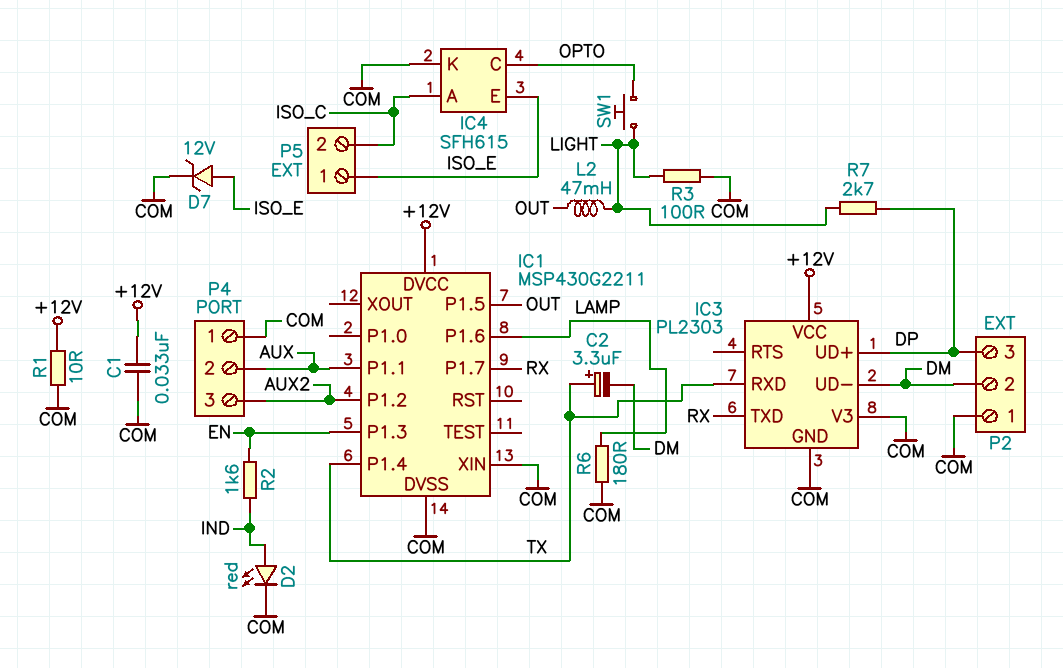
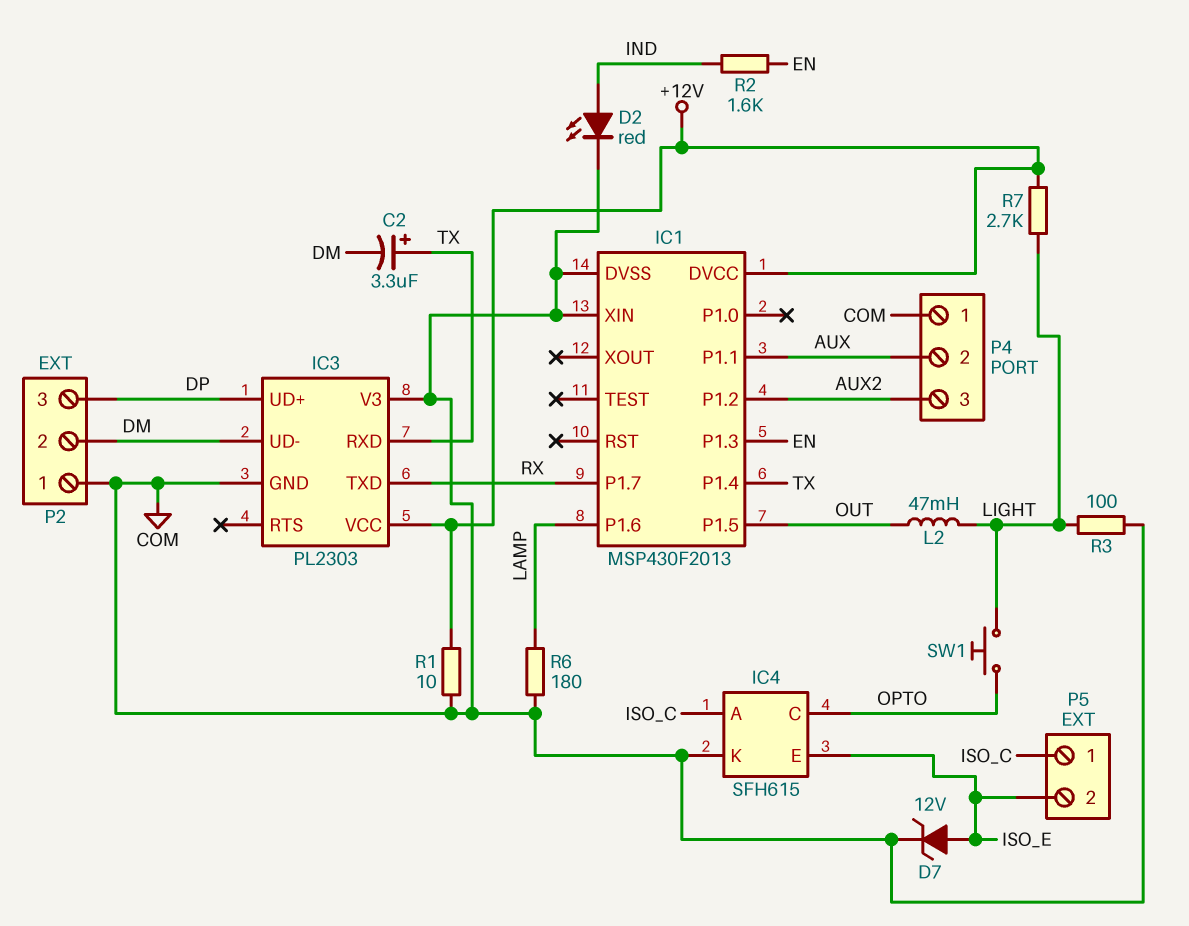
C1: 33nF (+12V, COM) -> none
IC1: MSP430G2211 -> MSP430F2013
P5 pin 1: ISO_E -> ISO_C
P5 pin 2: ISO_C -> ISO_E
R7: 2.7k (DP, LIGHT) -> 2.7k (+12V, LIGHT)

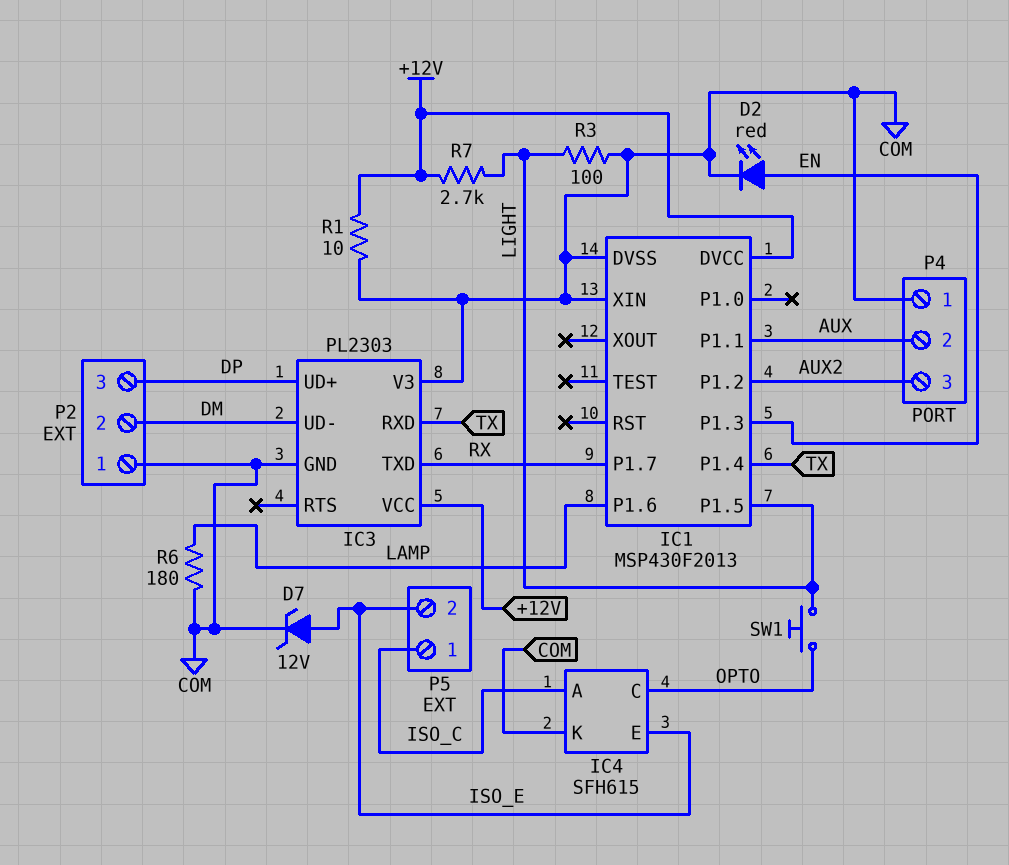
C2: 3.3uF (plus TX, minus DM) -> none
D2: LED red (A IND, K COM) -> LED red (A EN, K COM)
IC1 pin P1.5: OUT -> LIGHT
L2: 47mH (LIGHT, OUT) -> none
R2: 1.6k (EN, IND) -> none

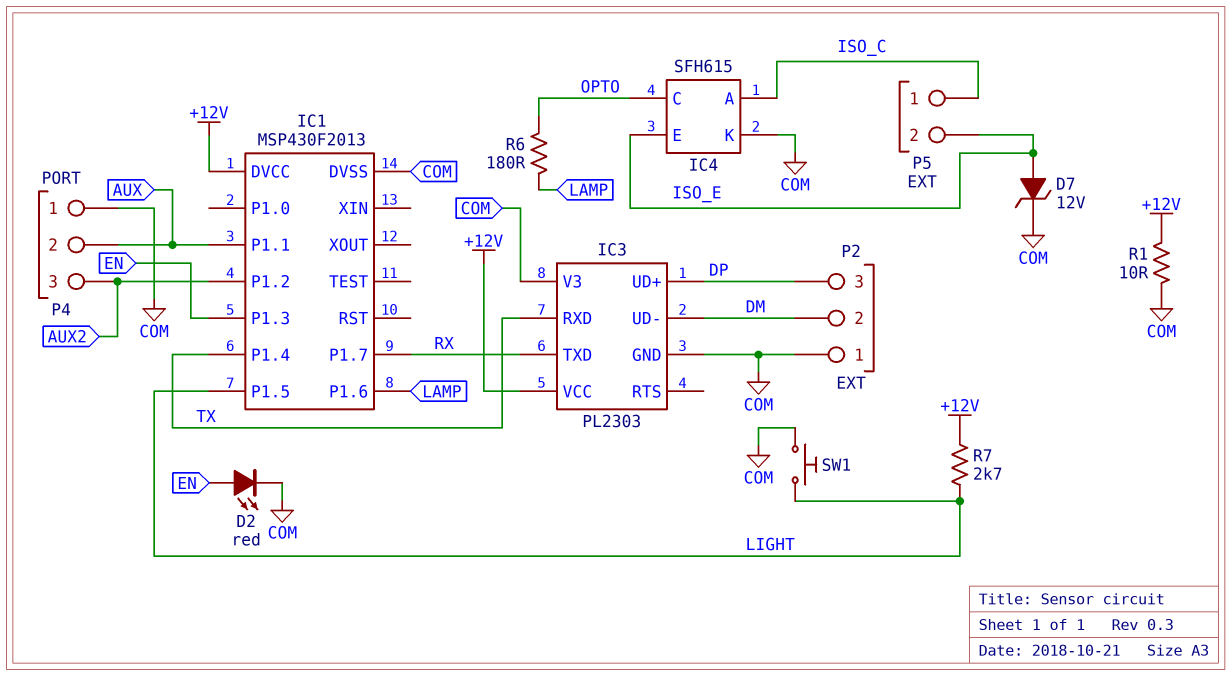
IC1 pin XIN: COM -> none
R3: 100 (COM, LIGHT) -> none
R6: 180 (COM, LAMP) -> 180 (LAMP, OPTO)
SW1: button (LIGHT, OPTO) -> button (COM, LIGHT)

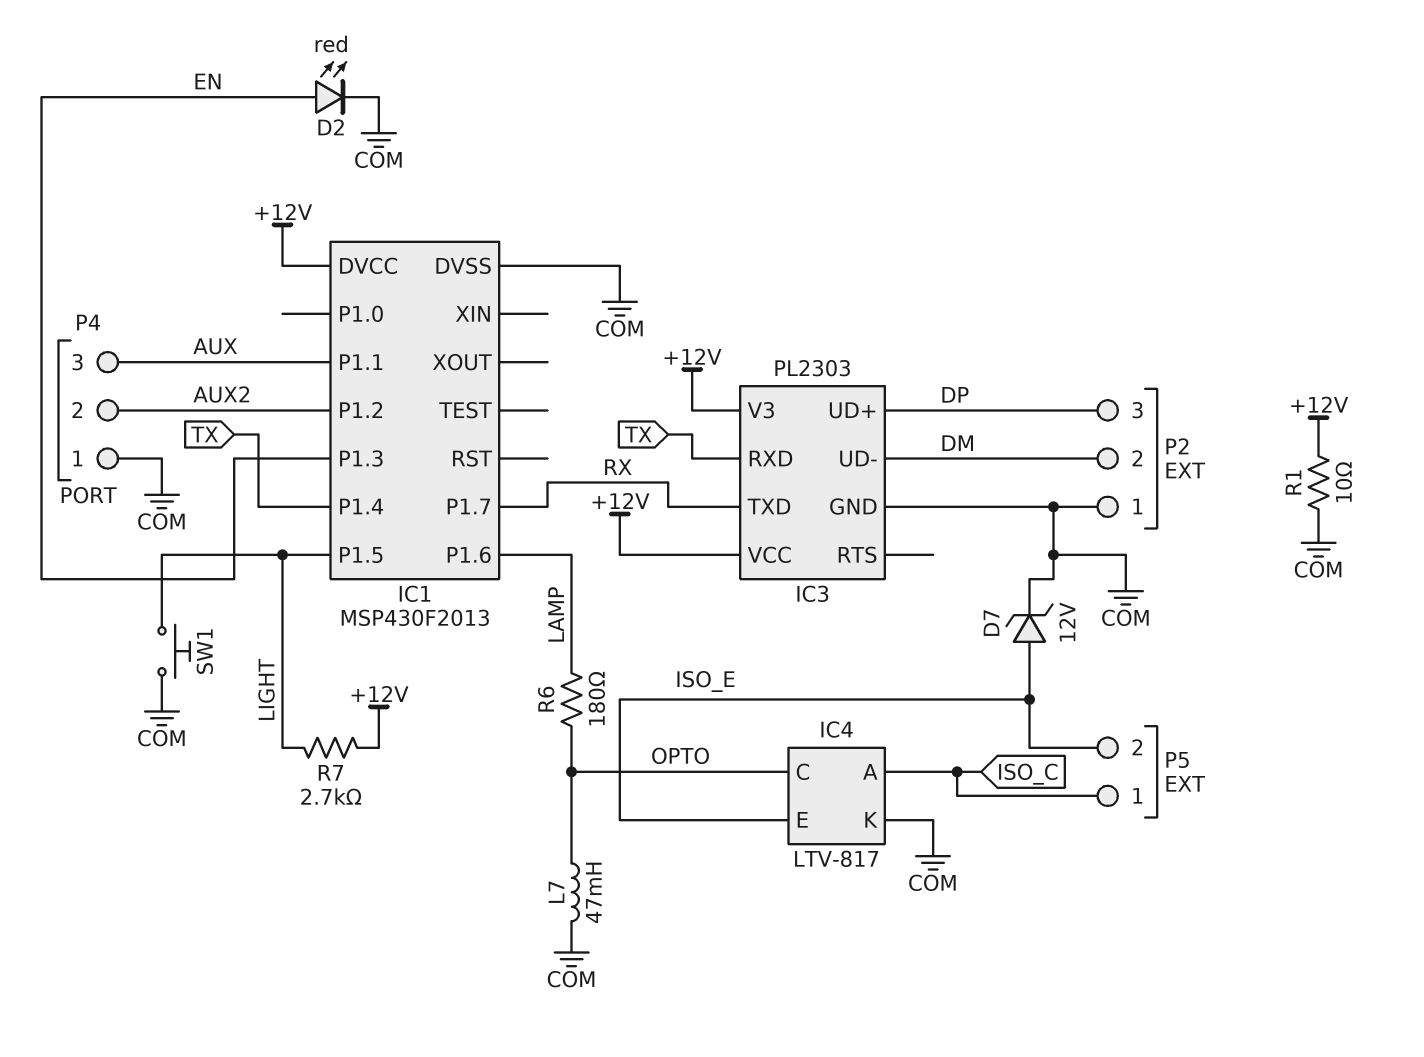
IC3 pin V3: COM -> +12V
IC4: SFH615 -> LTV-817
L7: none -> 47mH (COM, OPTO)
P4 pin 2: AUX -> AUX2
P4 pin 3: AUX2 -> AUX

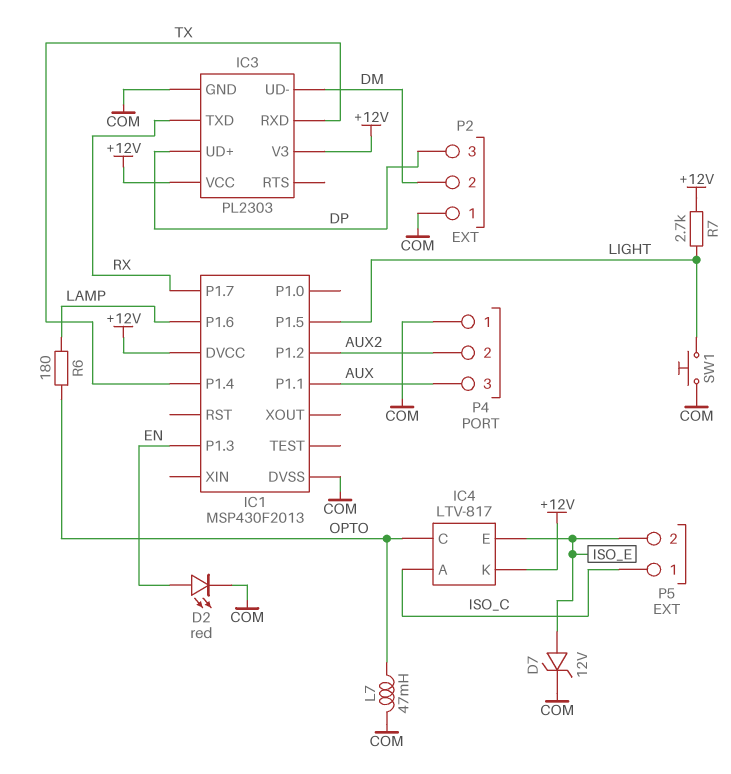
IC4 pin K: COM -> +12V
R1: 10 (+12V, COM) -> none

